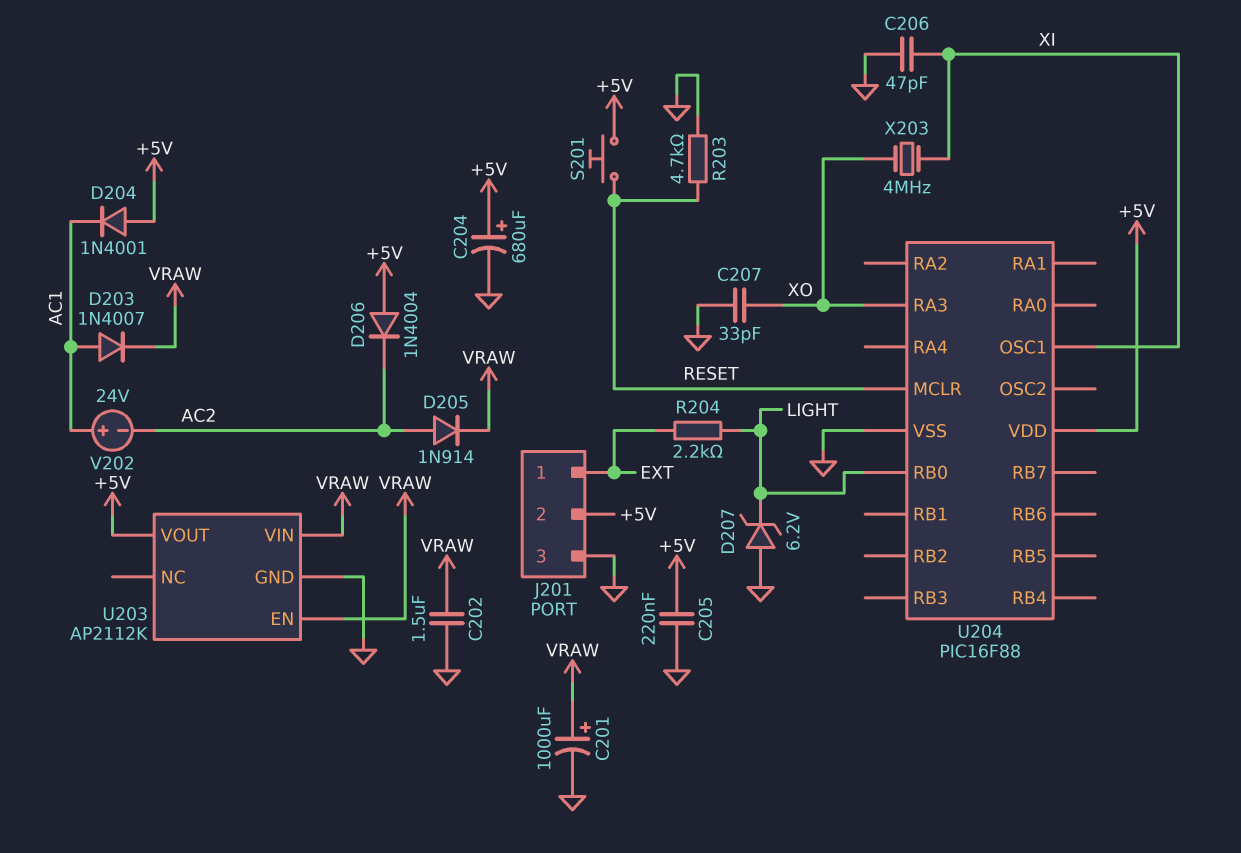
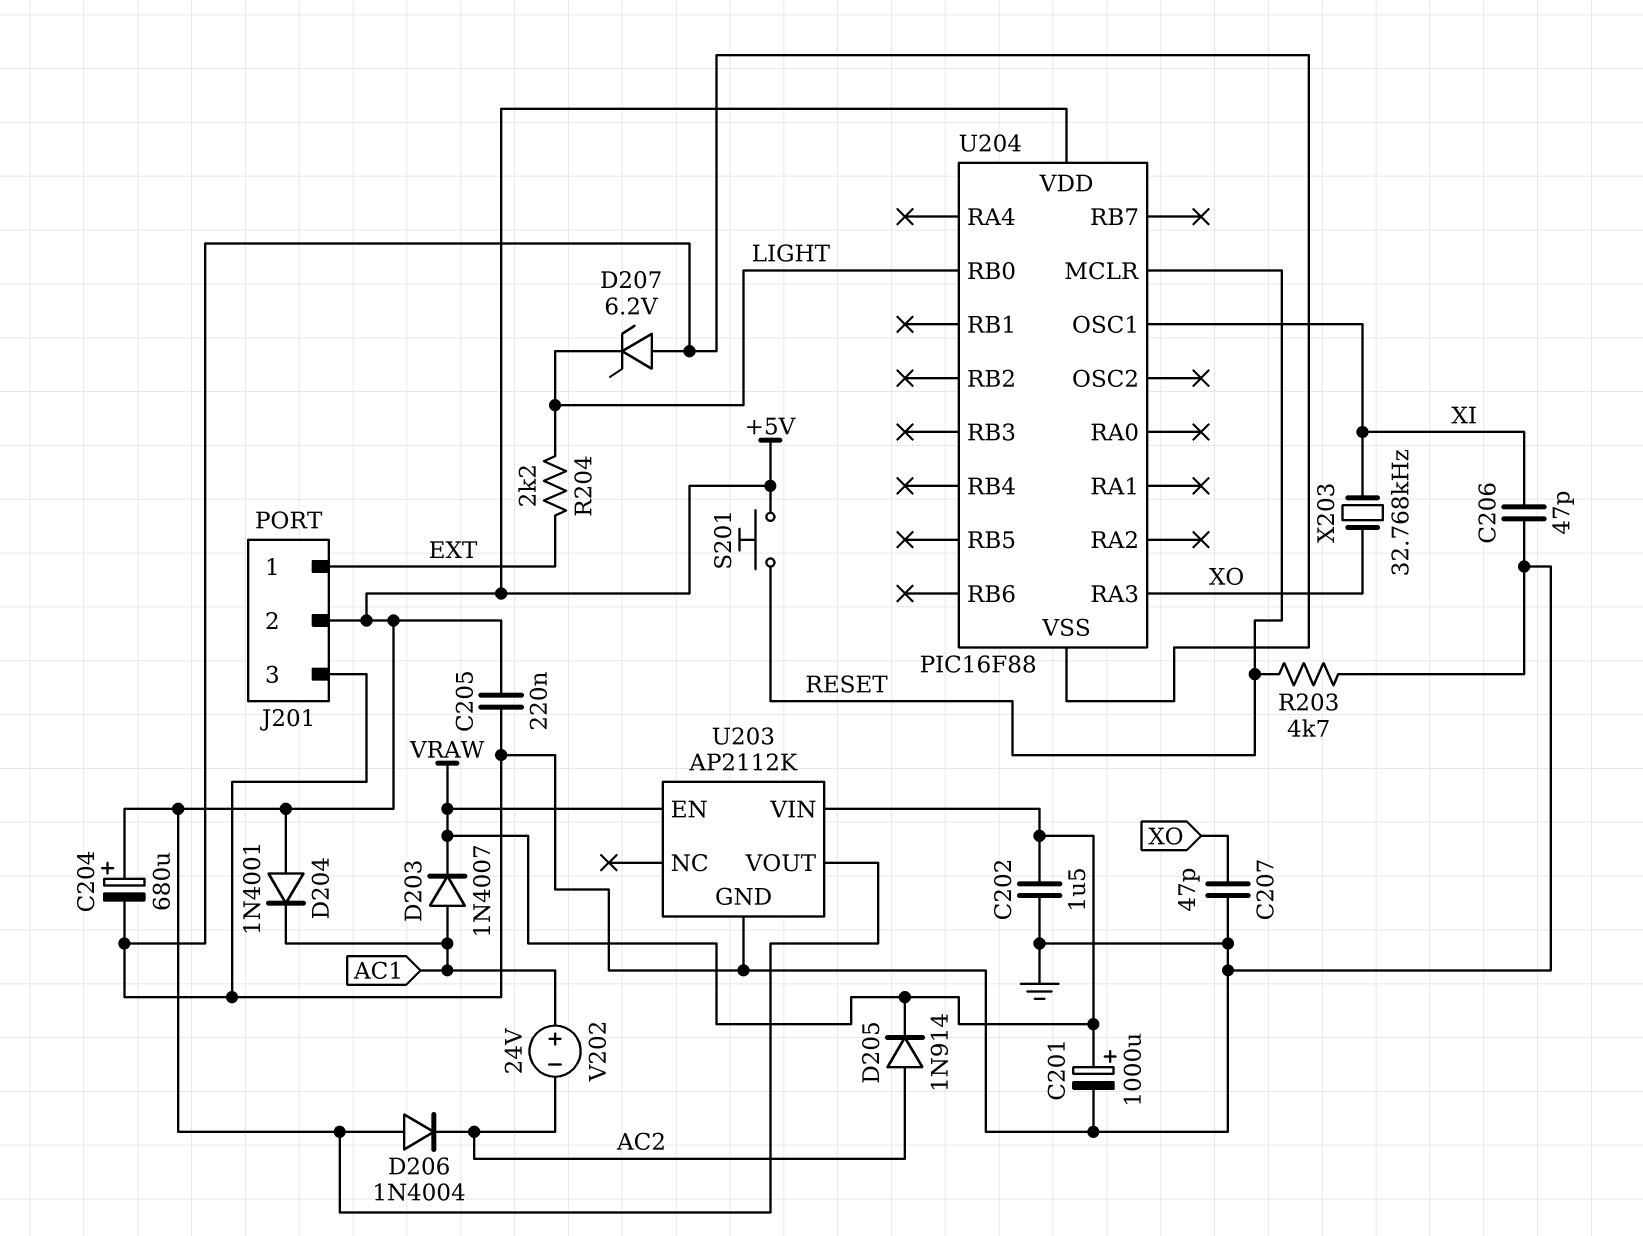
C207: 33pF (GND, XO) -> 47pF (GND, XO)
X203: 4MHz (XI, XO) -> 32.768kHz (XI, XO)

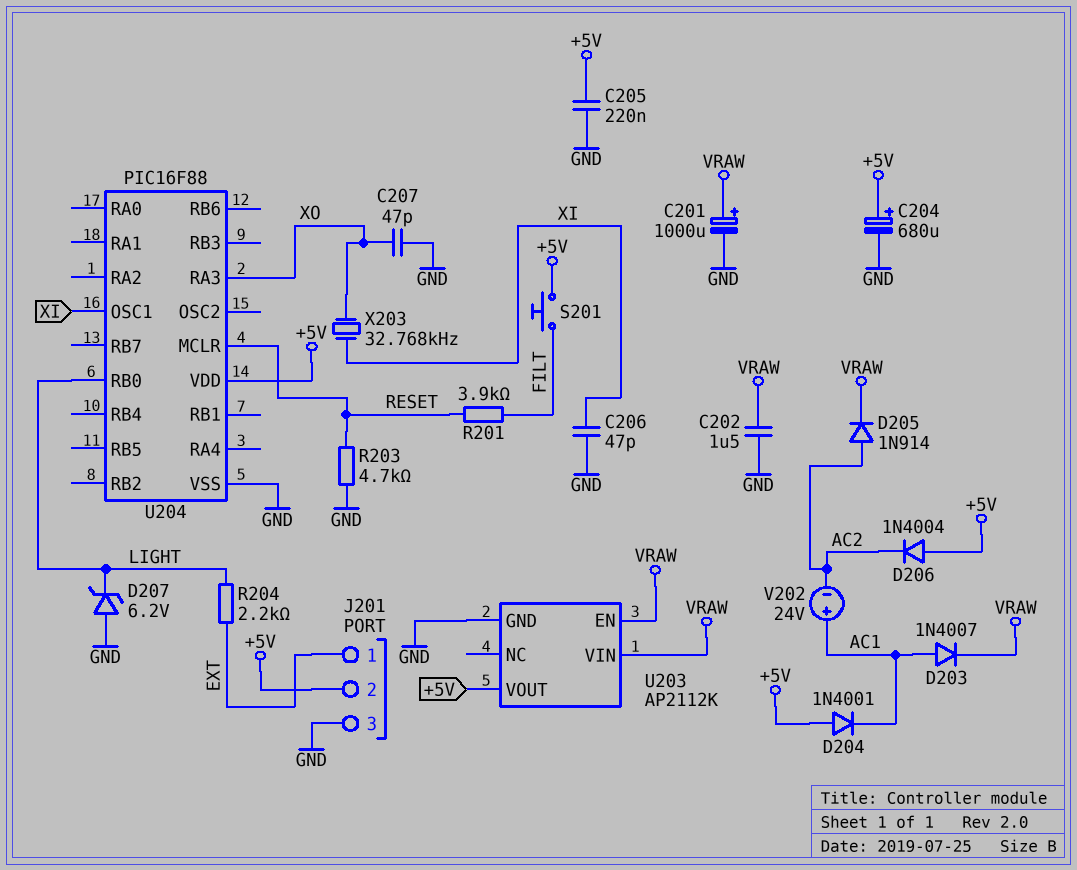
R201: none -> 3.9k (FILT, RESET)
S201: button (+5V, RESET) -> button (+5V, FILT)

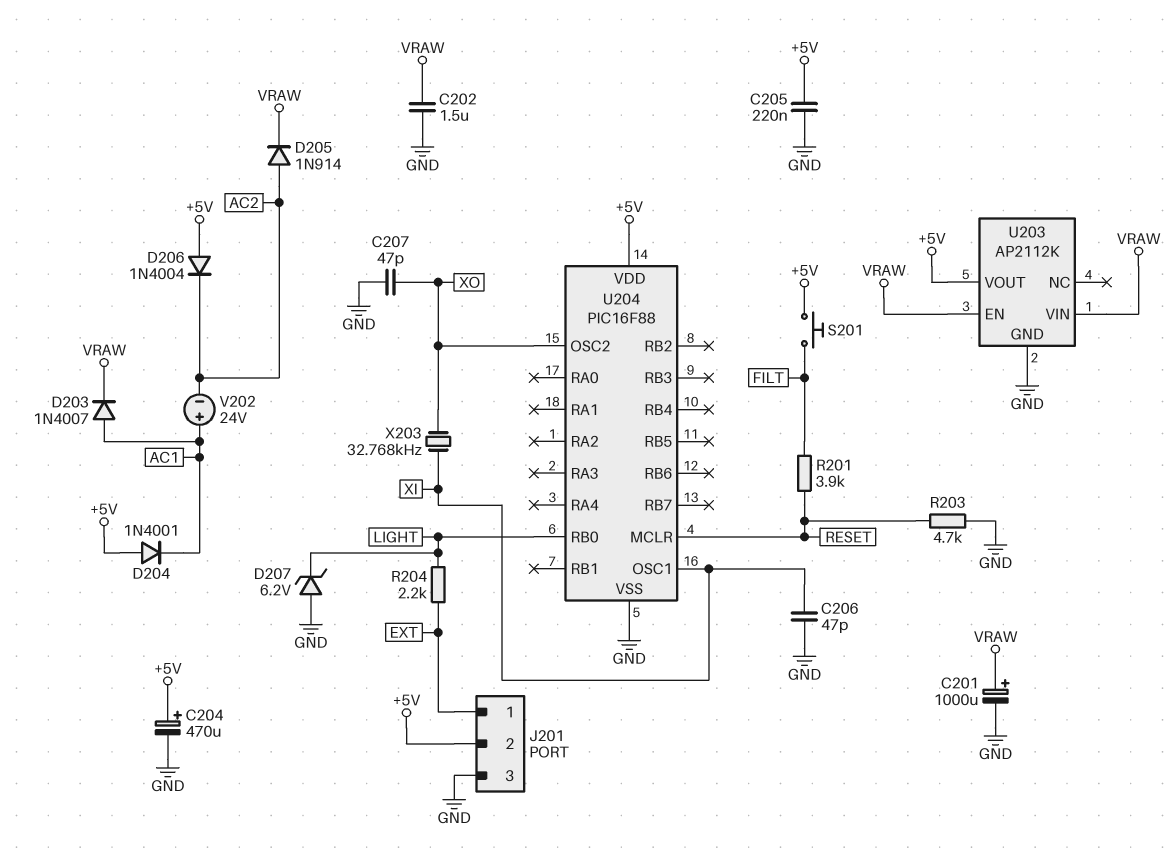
C204: 680uF (plus +5V, minus GND) -> 470uF (plus +5V, minus GND)
U204 pin OSC2: none -> XO
U204 pin RA3: XO -> none

